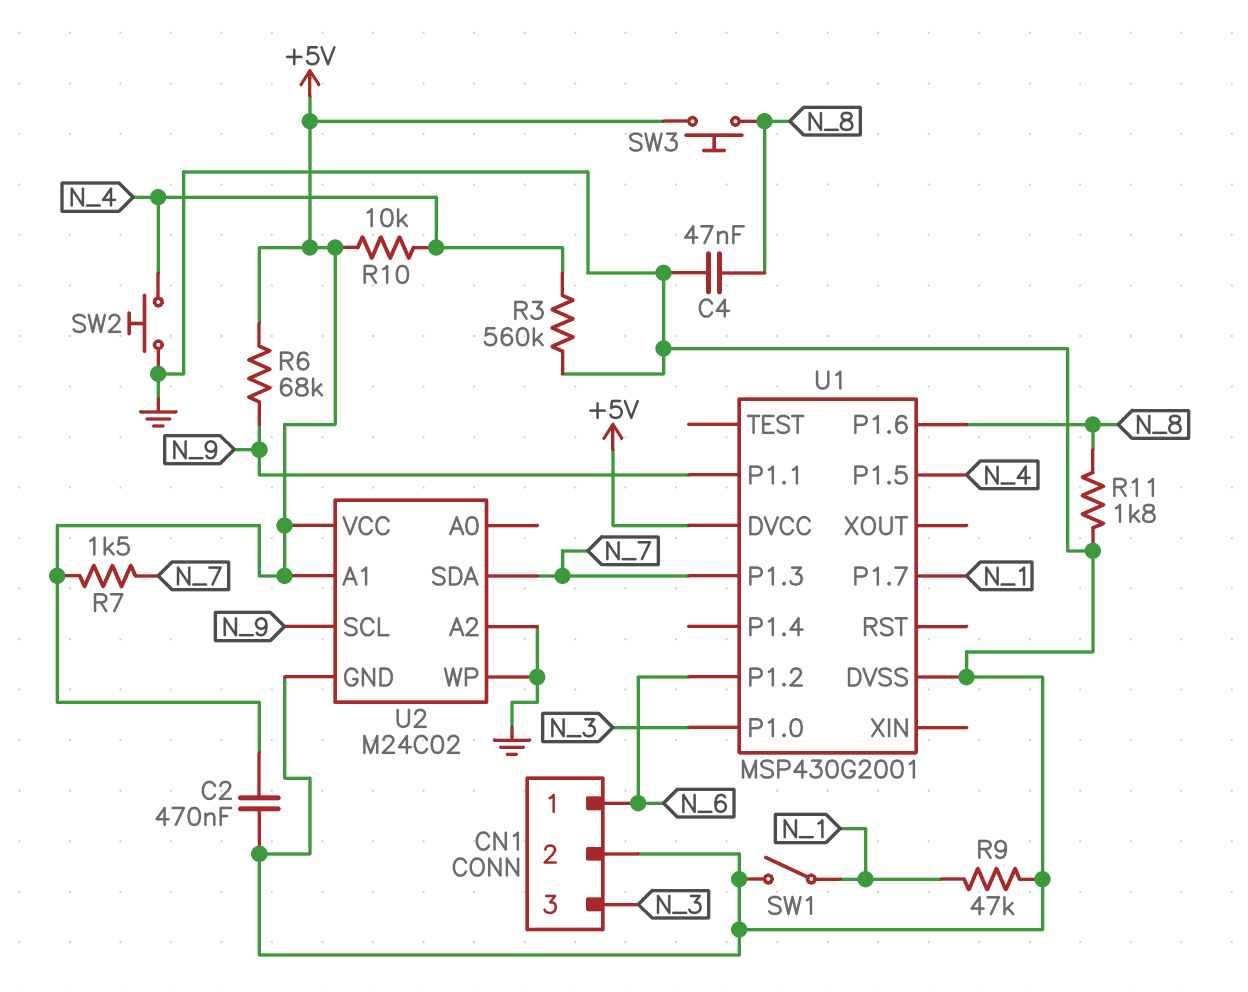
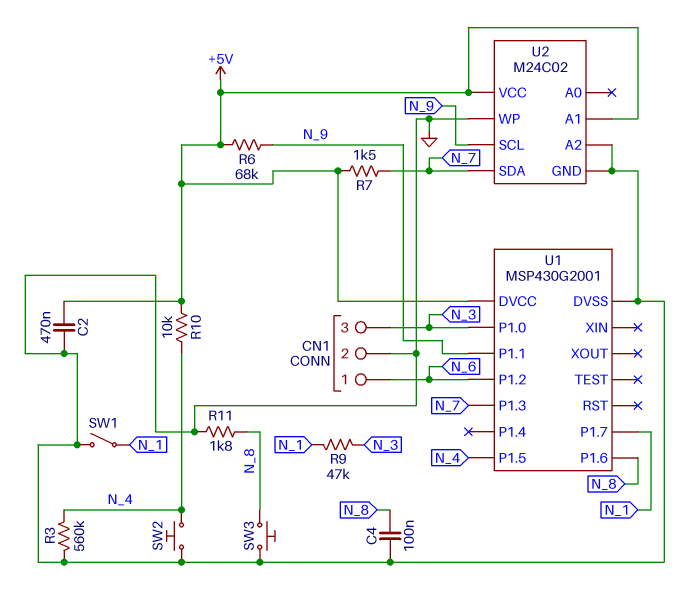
C4: 47nF (GND, N_8) -> 100nF (GND, N_8)
R9: 47k (GND, N_1) -> 47k (N_1, N_3)
SW3: button (+5V, N_8) -> button (GND, N_8)

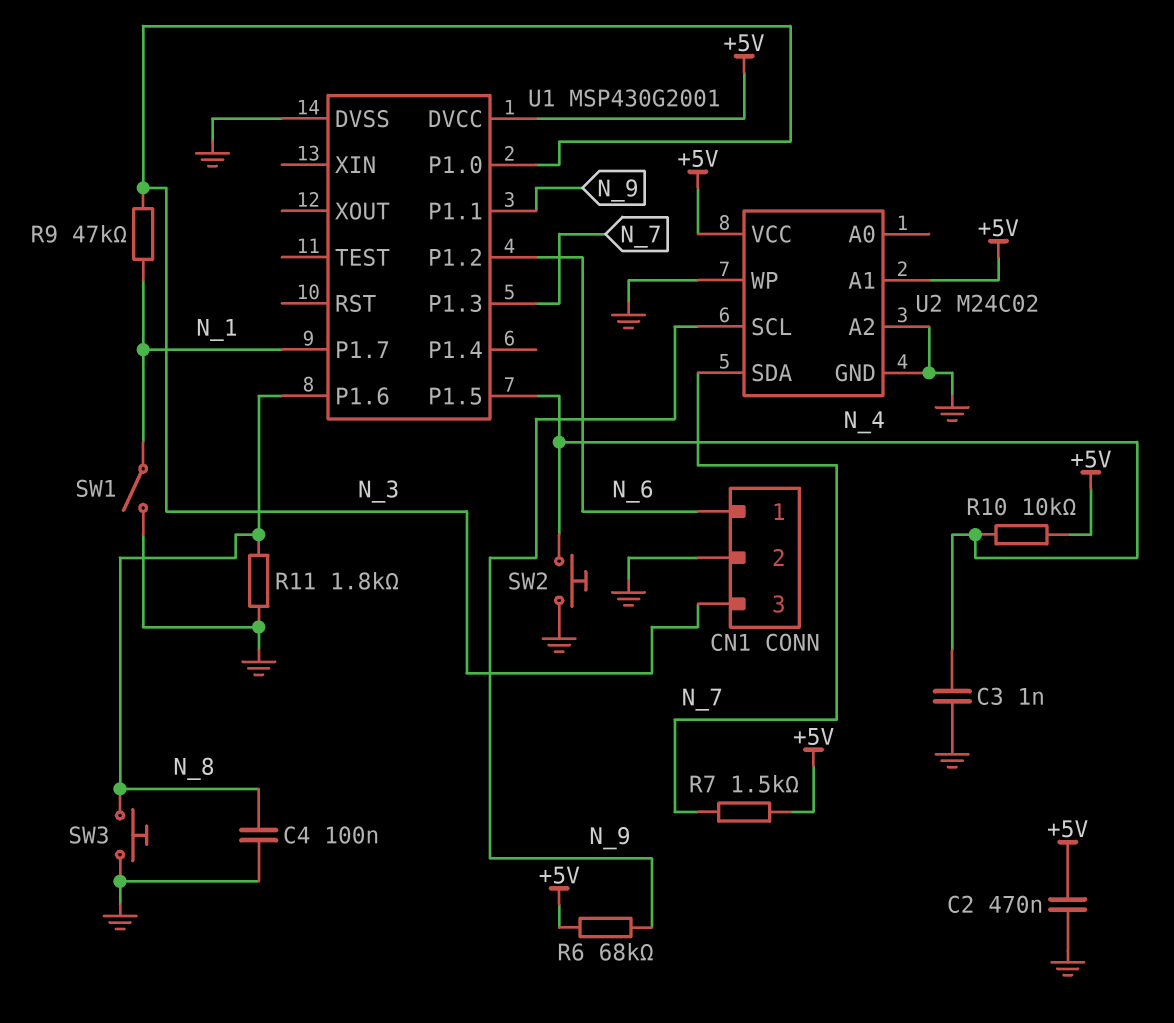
C3: none -> 1nF (GND, N_4)
R3: 560k (GND, N_4) -> none

